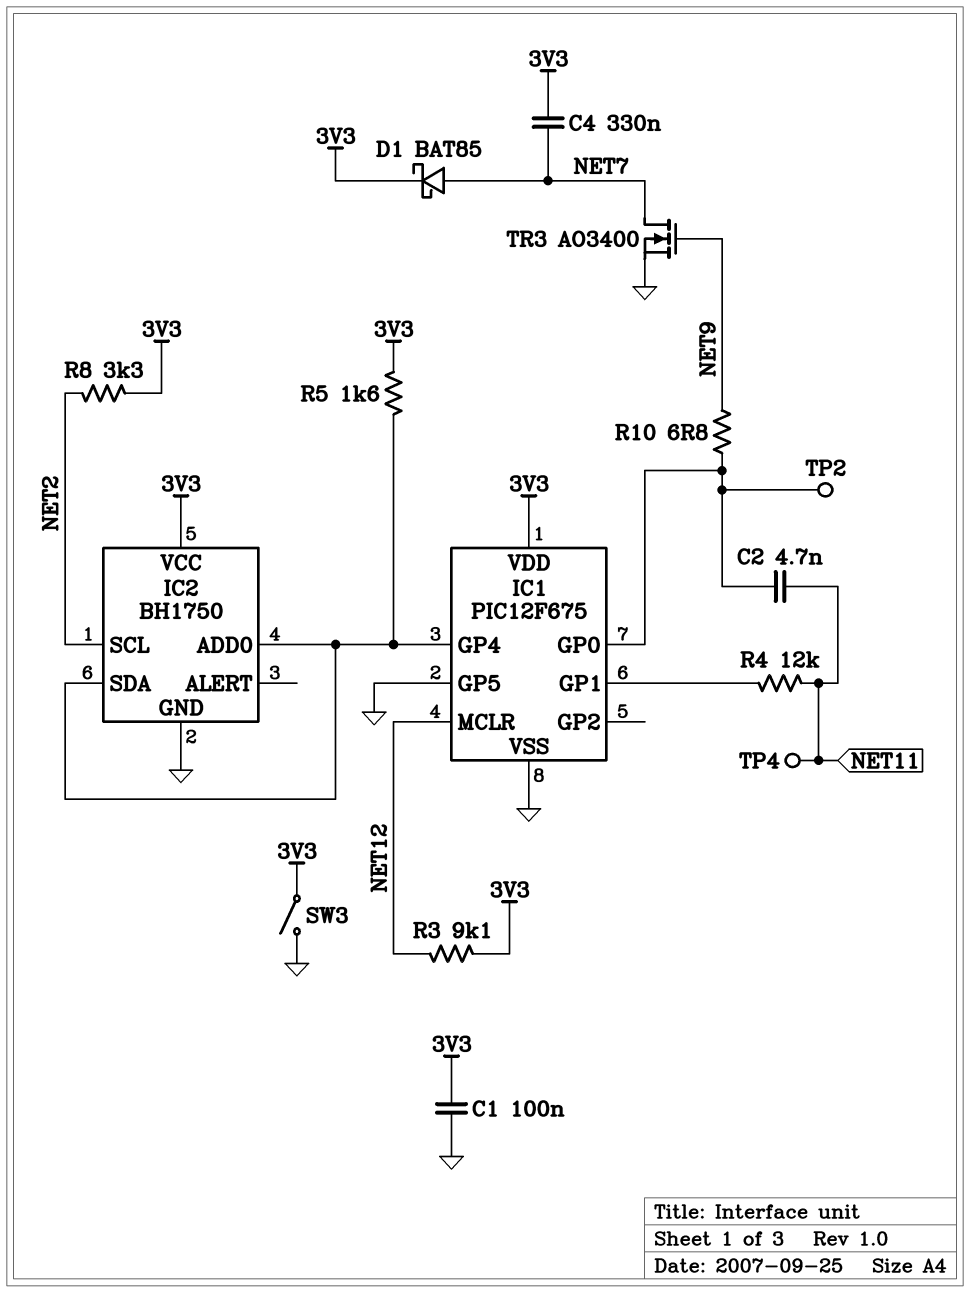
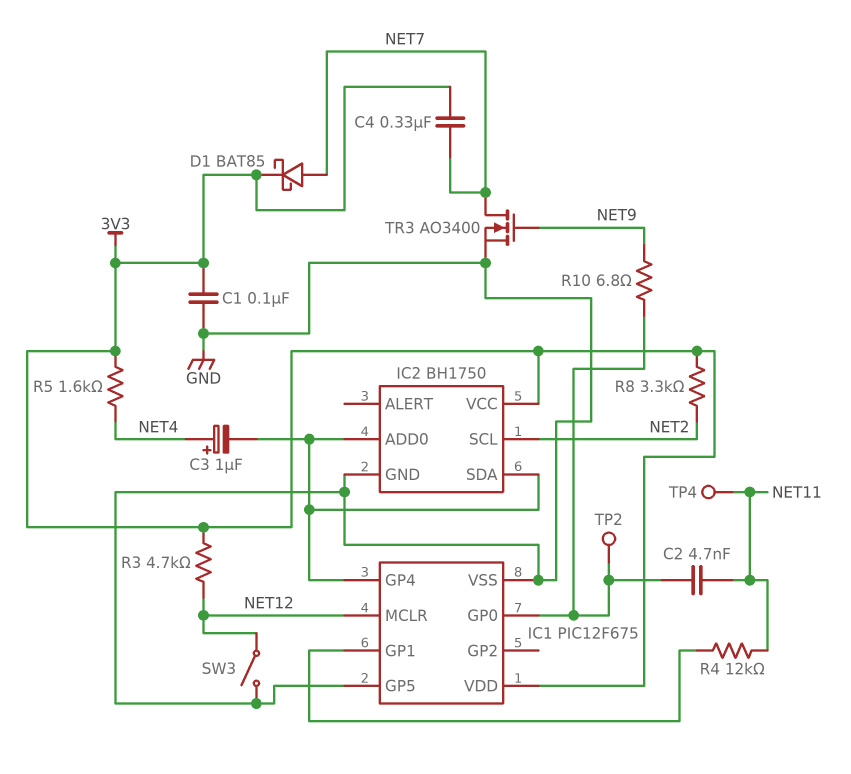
C3: none -> 1uF (plus NET4, minus IC1/GP4)
R3: 9.1k (3V3, NET12) -> 4.7k (3V3, NET12)
R5: 1.6k (3V3, IC1/GP4) -> 1.6k (3V3, NET4)
SW3: switch (3V3, GND) -> switch (GND, NET12)

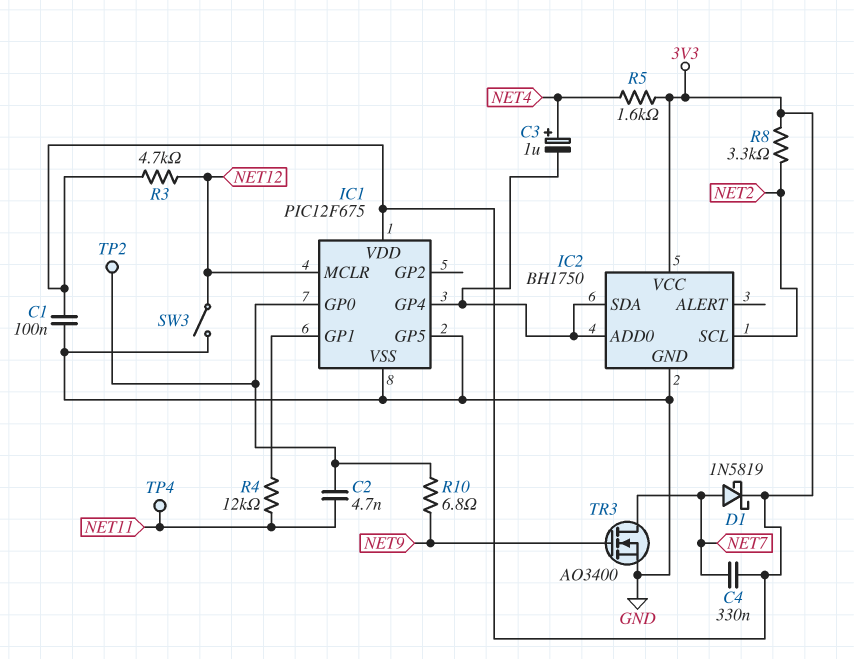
D1: schottky BAT85 (A NET7, K 3V3) -> schottky 1N5819 (A NET7, K 3V3)

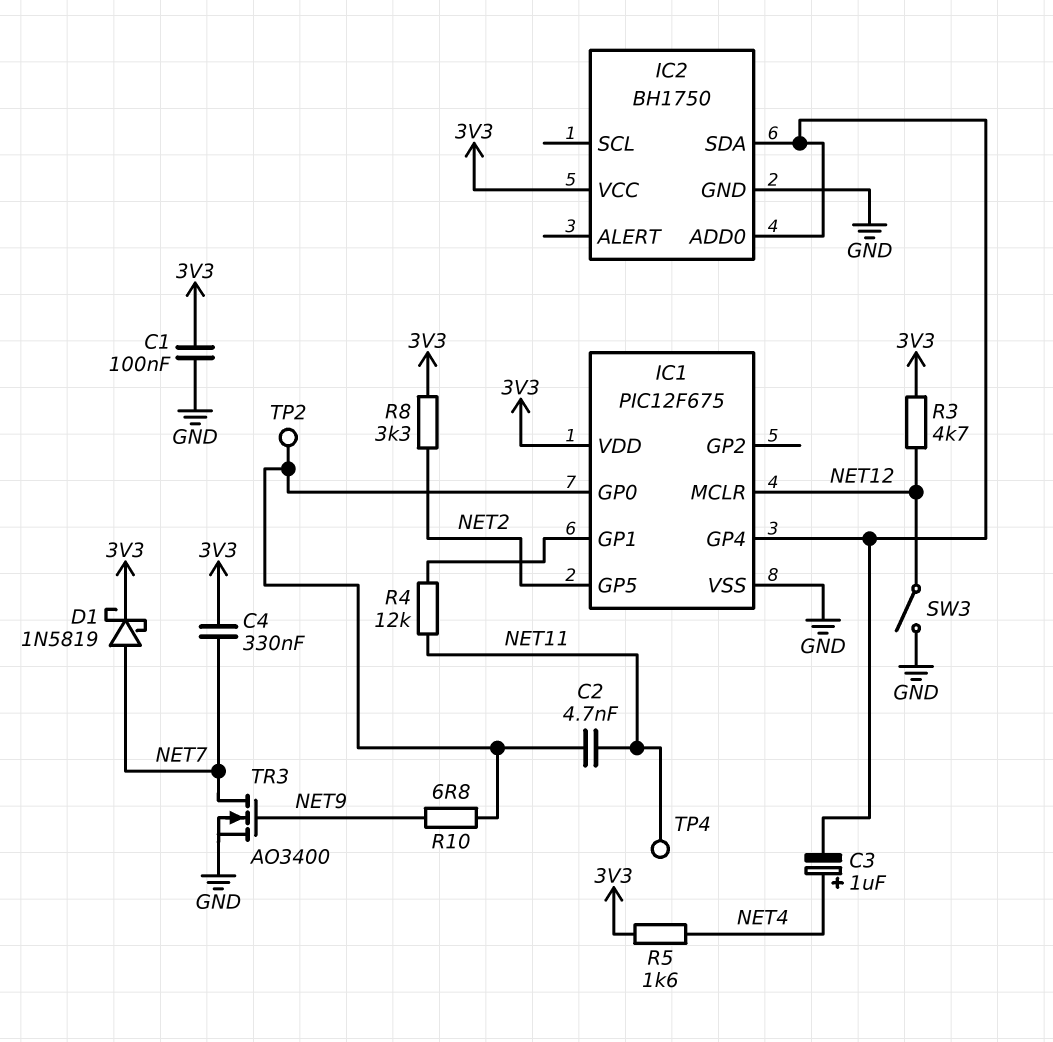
IC1 pin GP5: GND -> NET2
IC2 pin SCL: NET2 -> none

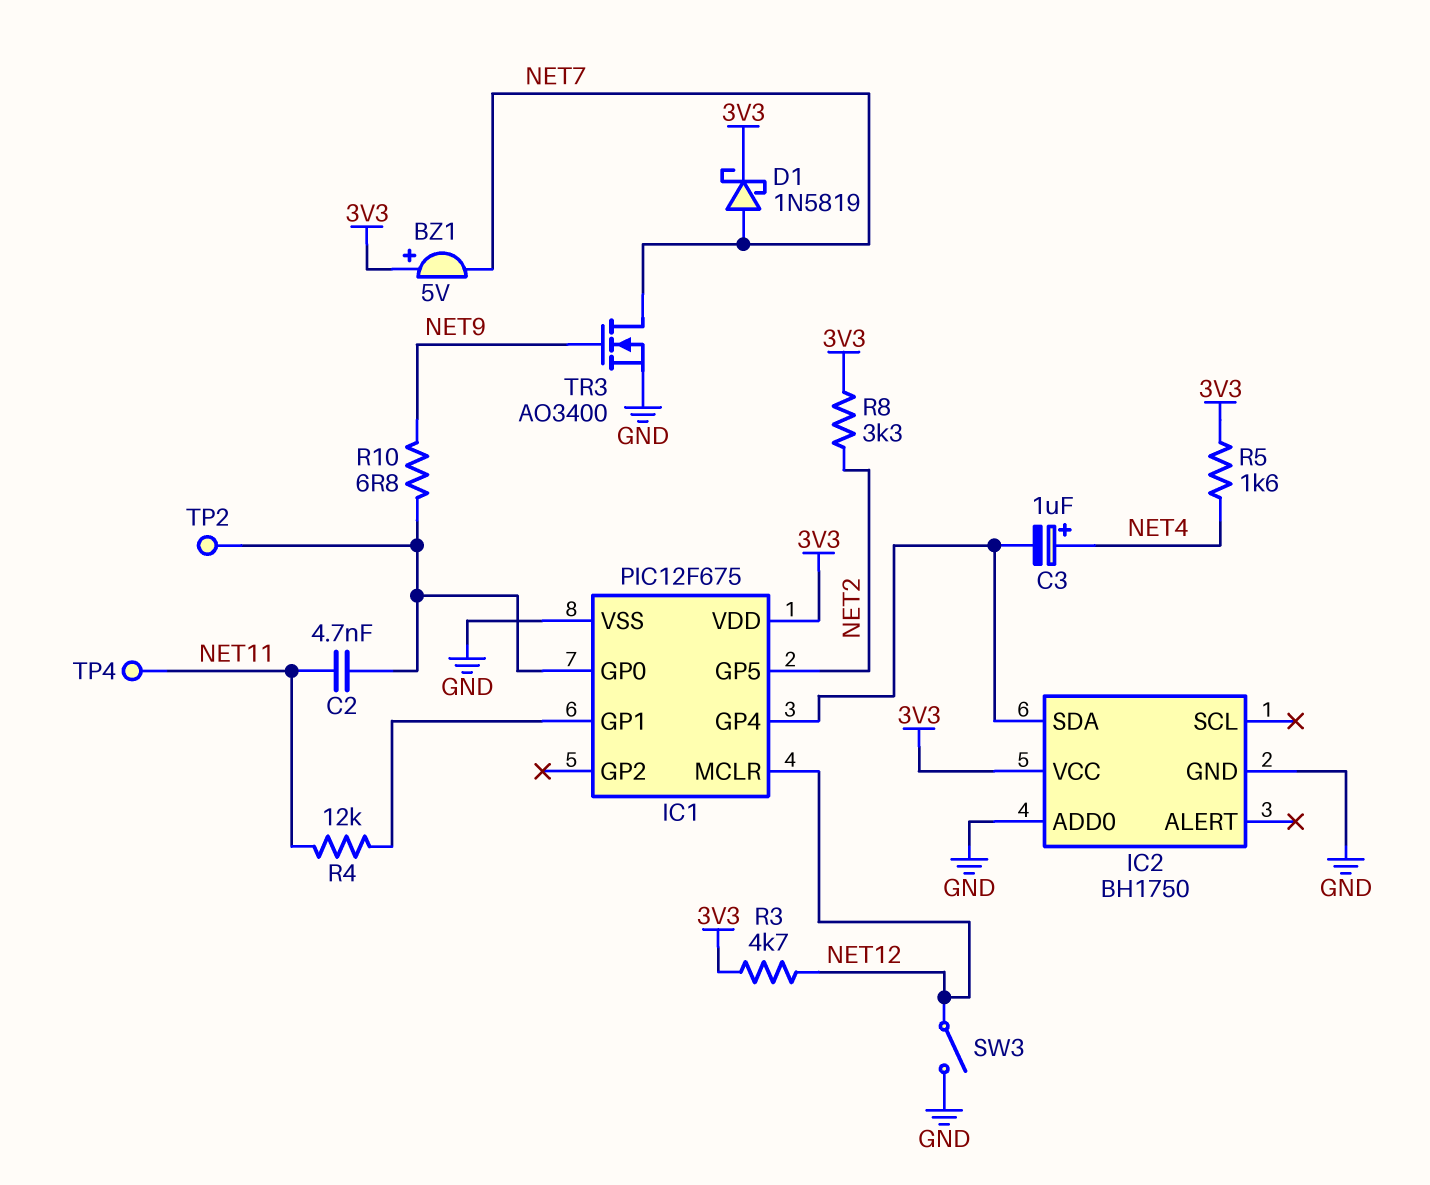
BZ1: none -> buzzer 5V (plus 3V3, minus NET7)
C1: 100nF (3V3, GND) -> none
C4: 330nF (3V3, NET7) -> none
IC2 pin ADD0: IC1/GP4 -> GND

